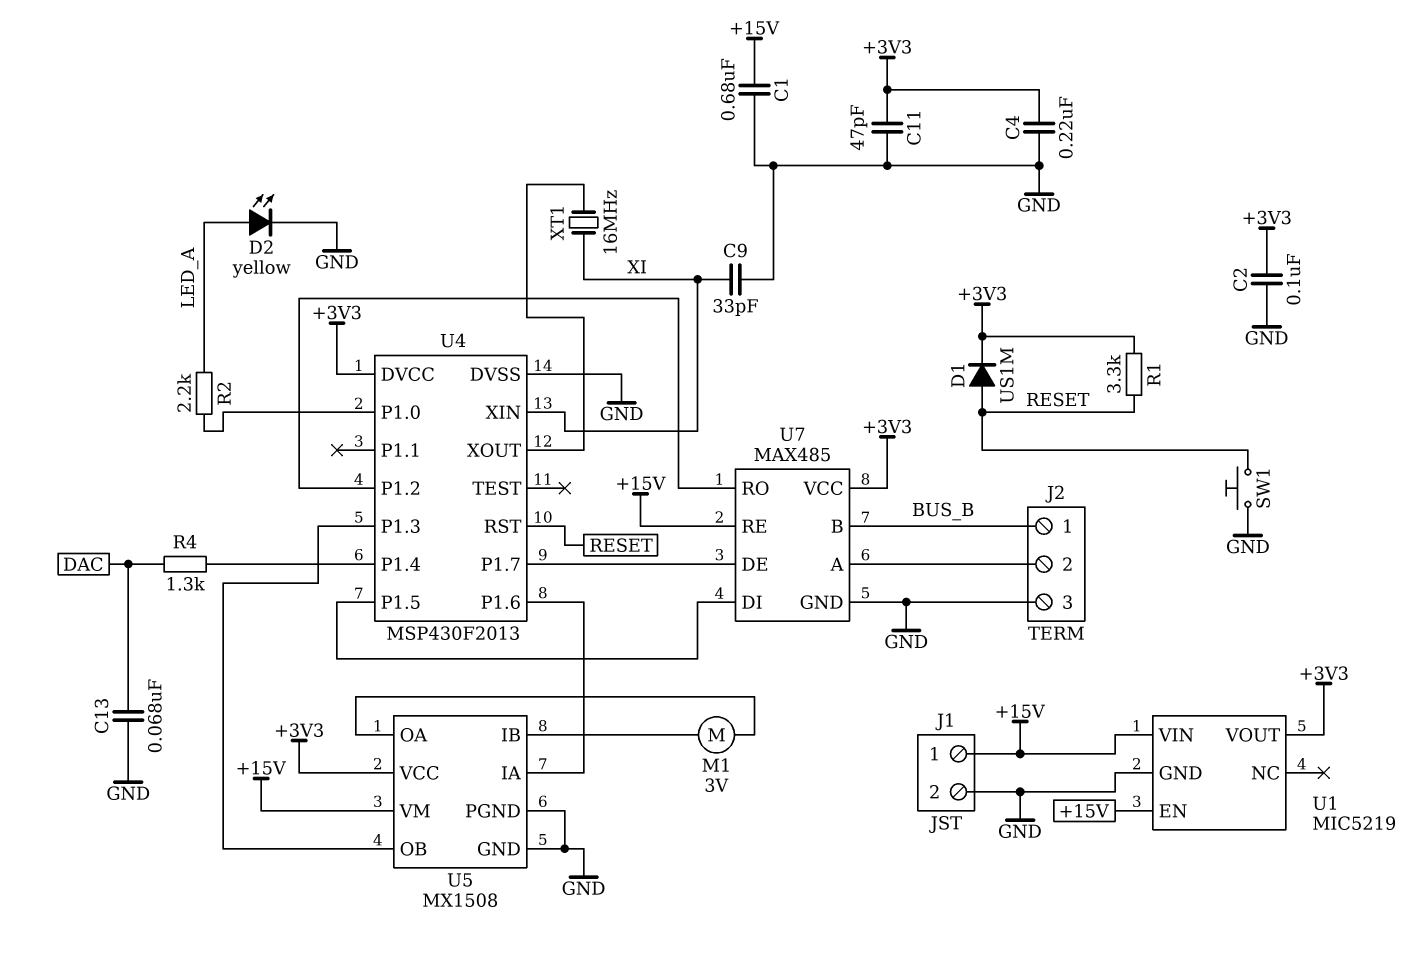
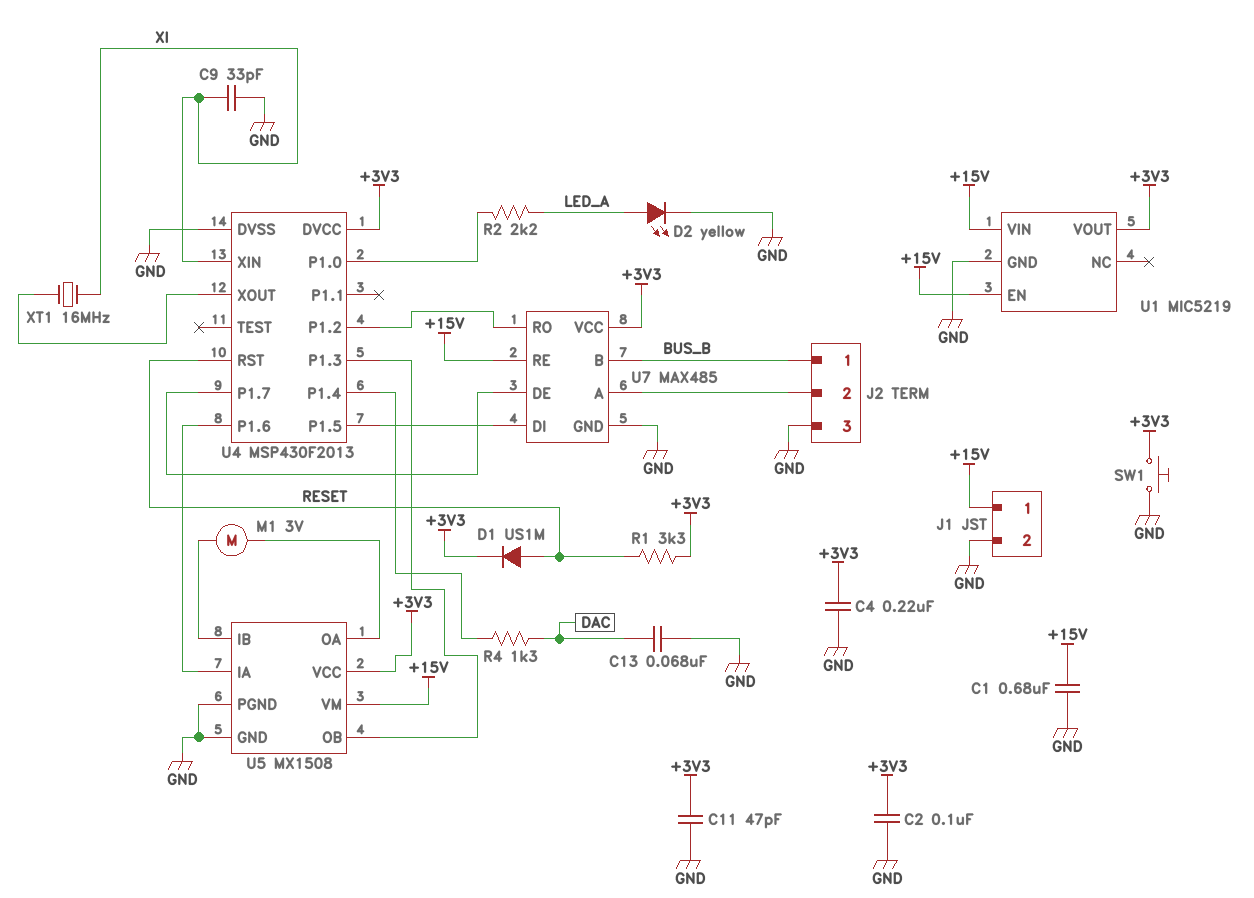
SW1: button (GND, RESET) -> button (+3V3, GND)

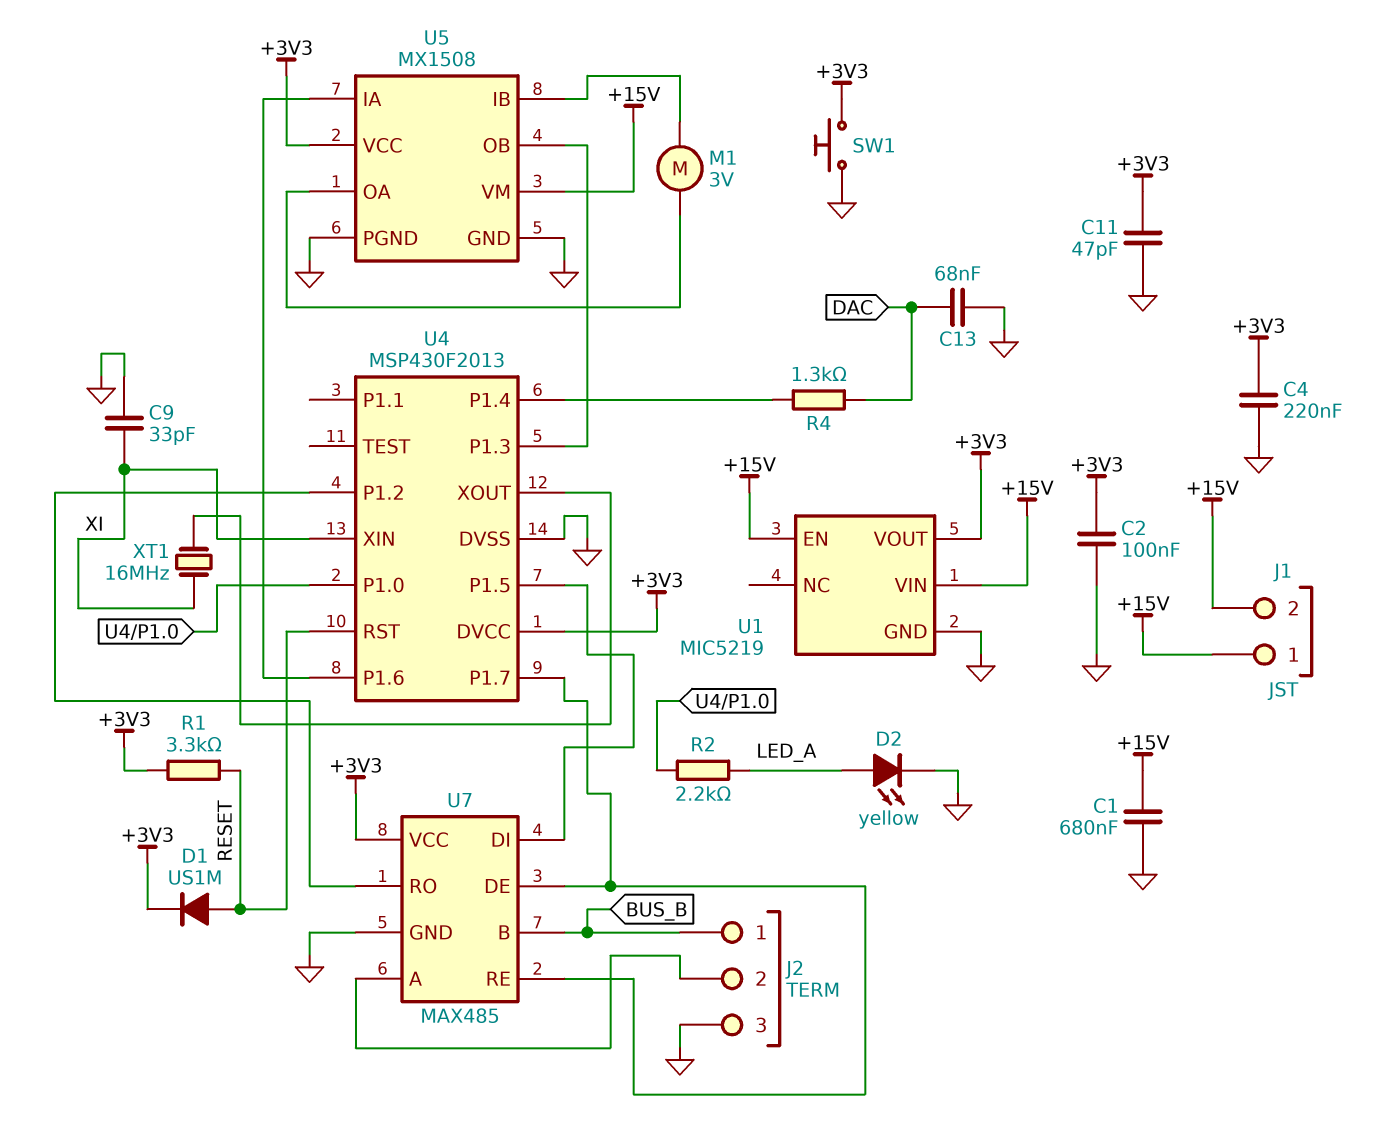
J1 pin 2: GND -> +15V
U7 pin RE: +15V -> U4/P1.7

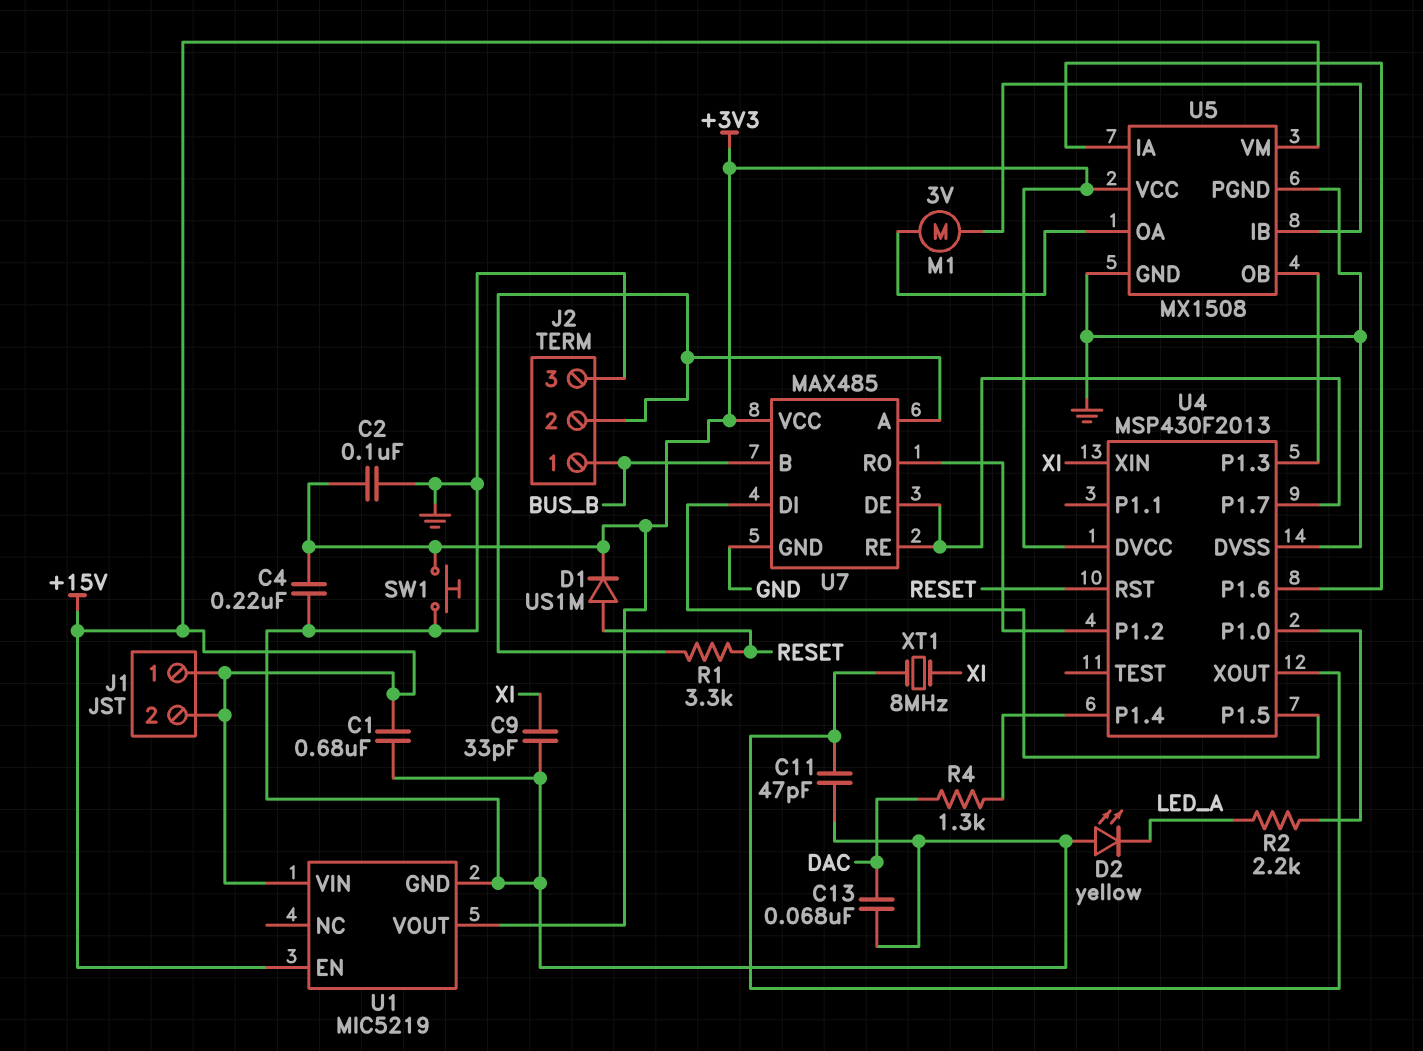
C11: 47pF (+3V3, GND) -> 47pF (GND, U4/XOUT)
D2: LED yellow (A LED_A, K GND) -> LED yellow (A GND, K LED_A)
R1: 3.3k (+3V3, RESET) -> 3.3k (J2/2, RESET)
XT1: 16MHz (U4/XOUT, XI) -> 8MHz (U4/XOUT, XI)

